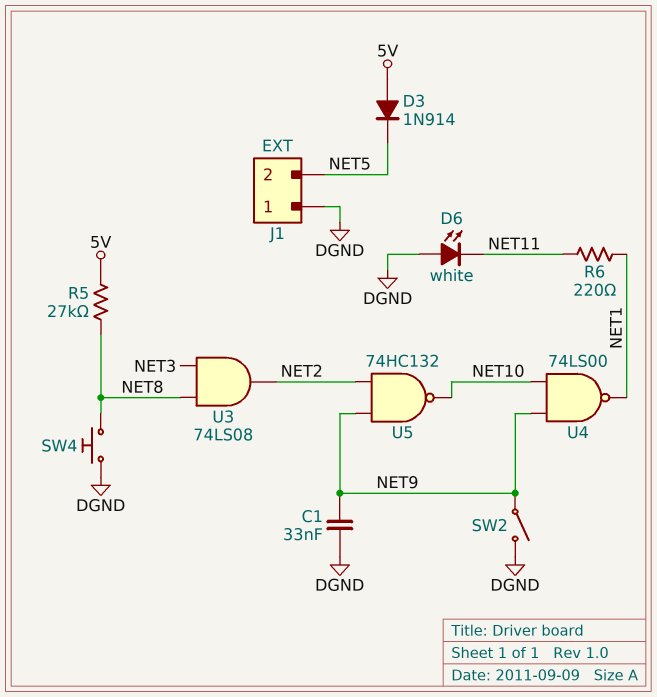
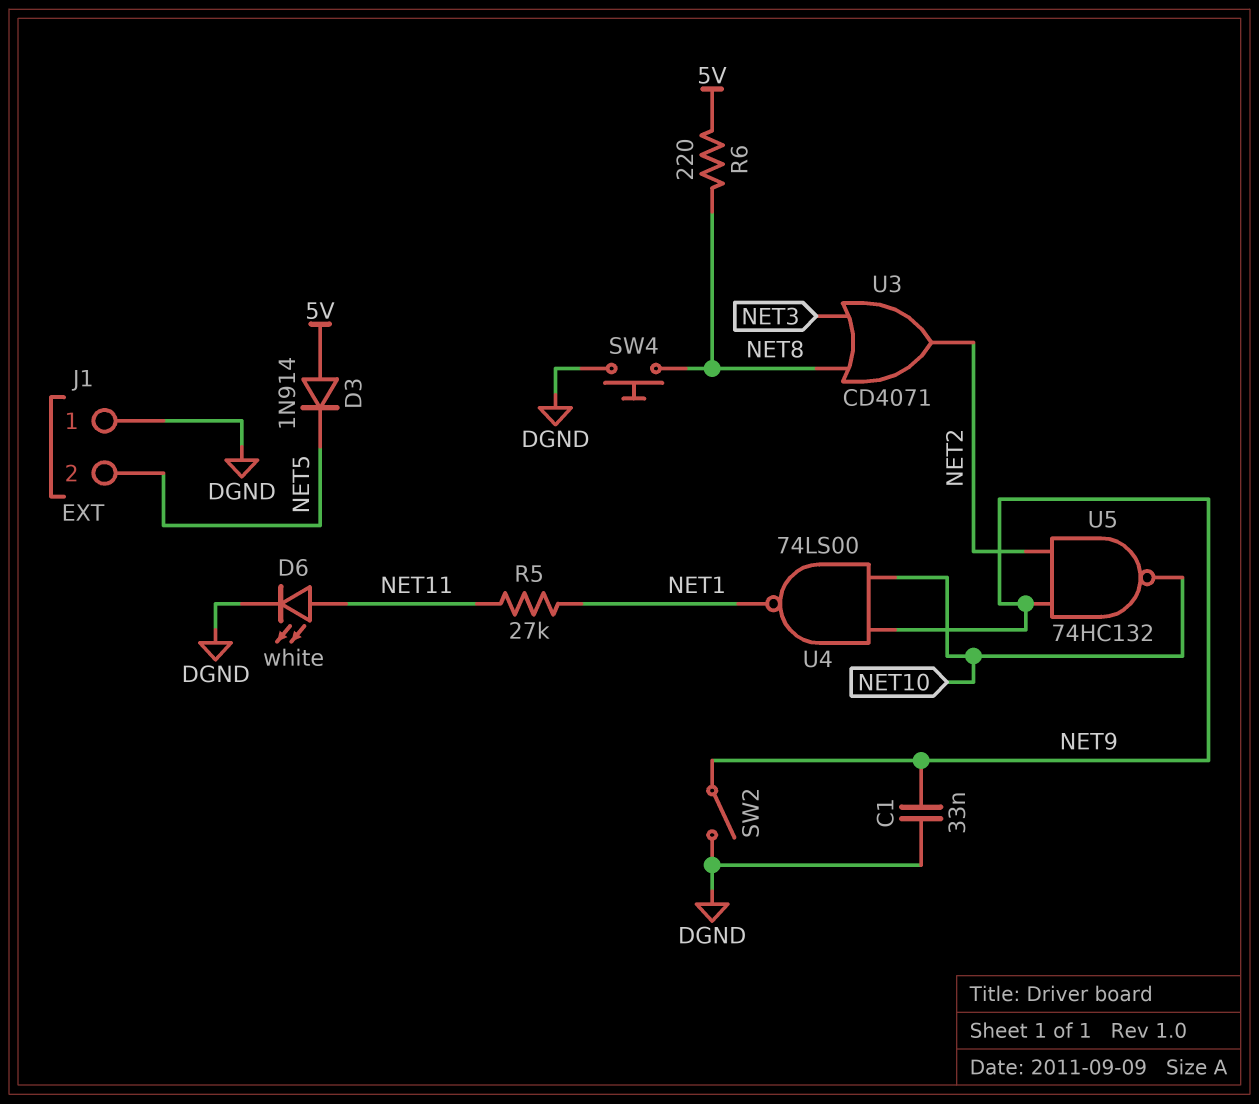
D6: LED white (A DGND, K NET11) -> LED white (A NET11, K DGND)
R5: 27k (5V, NET8) -> 27k (NET1, NET11)
R6: 220 (NET1, NET11) -> 220 (5V, NET8)
U3: AND 74LS08 (in NET3, in NET8, out NET2) -> OR CD4071 (in NET3, in NET8, out NET2)

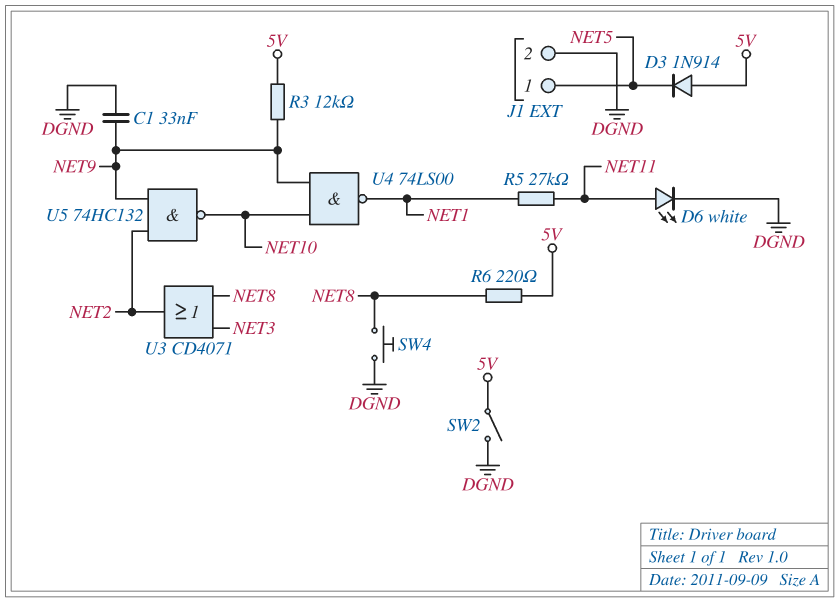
J1 pin 1: DGND -> NET5
J1 pin 2: NET5 -> DGND
R3: none -> 12k (5V, NET9)
SW2: switch (DGND, NET9) -> switch (5V, DGND)

